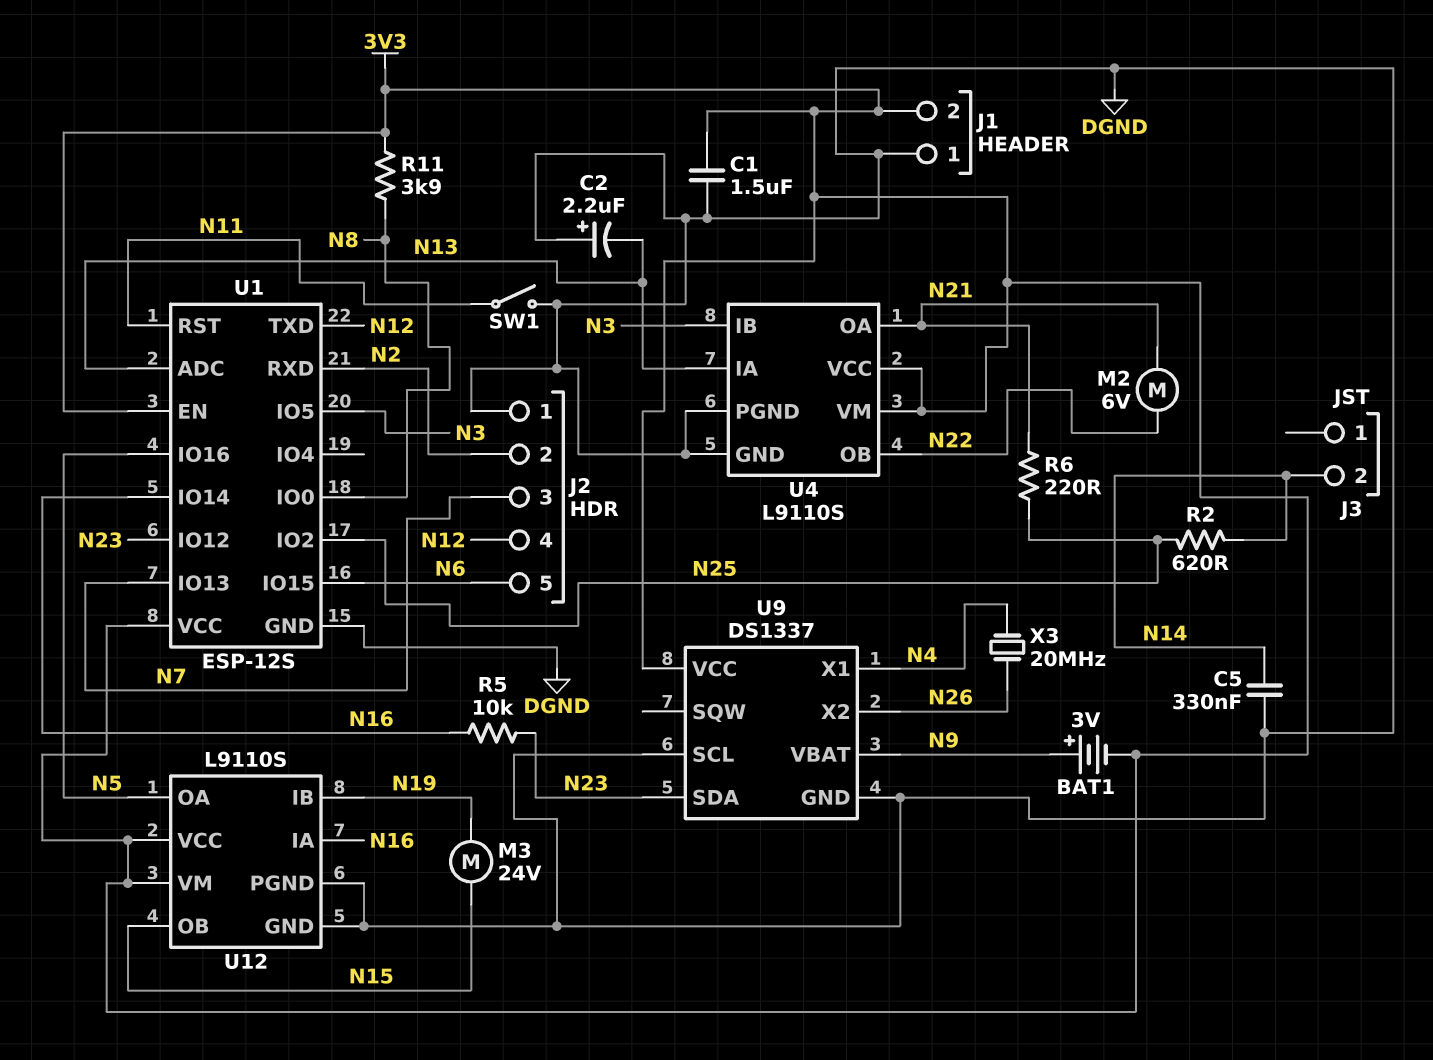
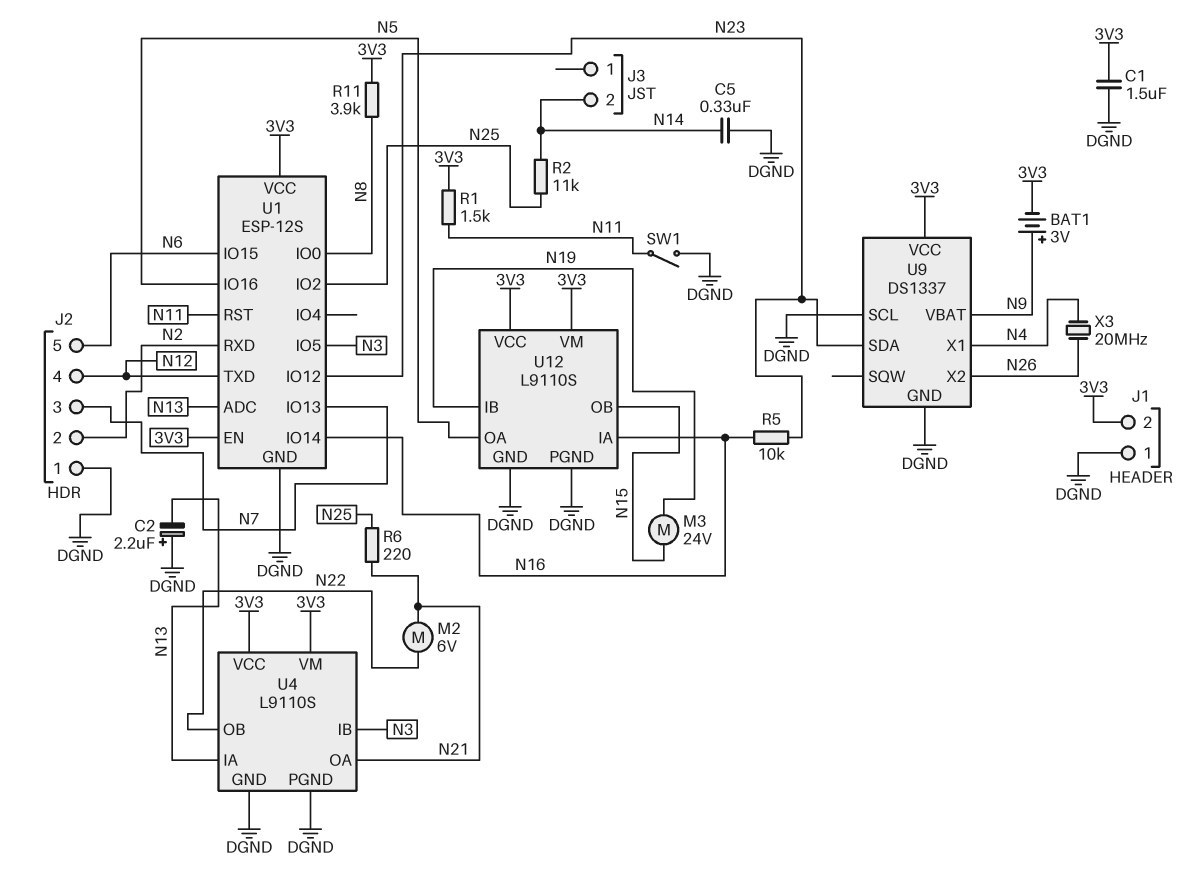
R1: none -> 1.5k (3V3, N11)
R2: 620 (N14, N25) -> 11k (N14, N25)

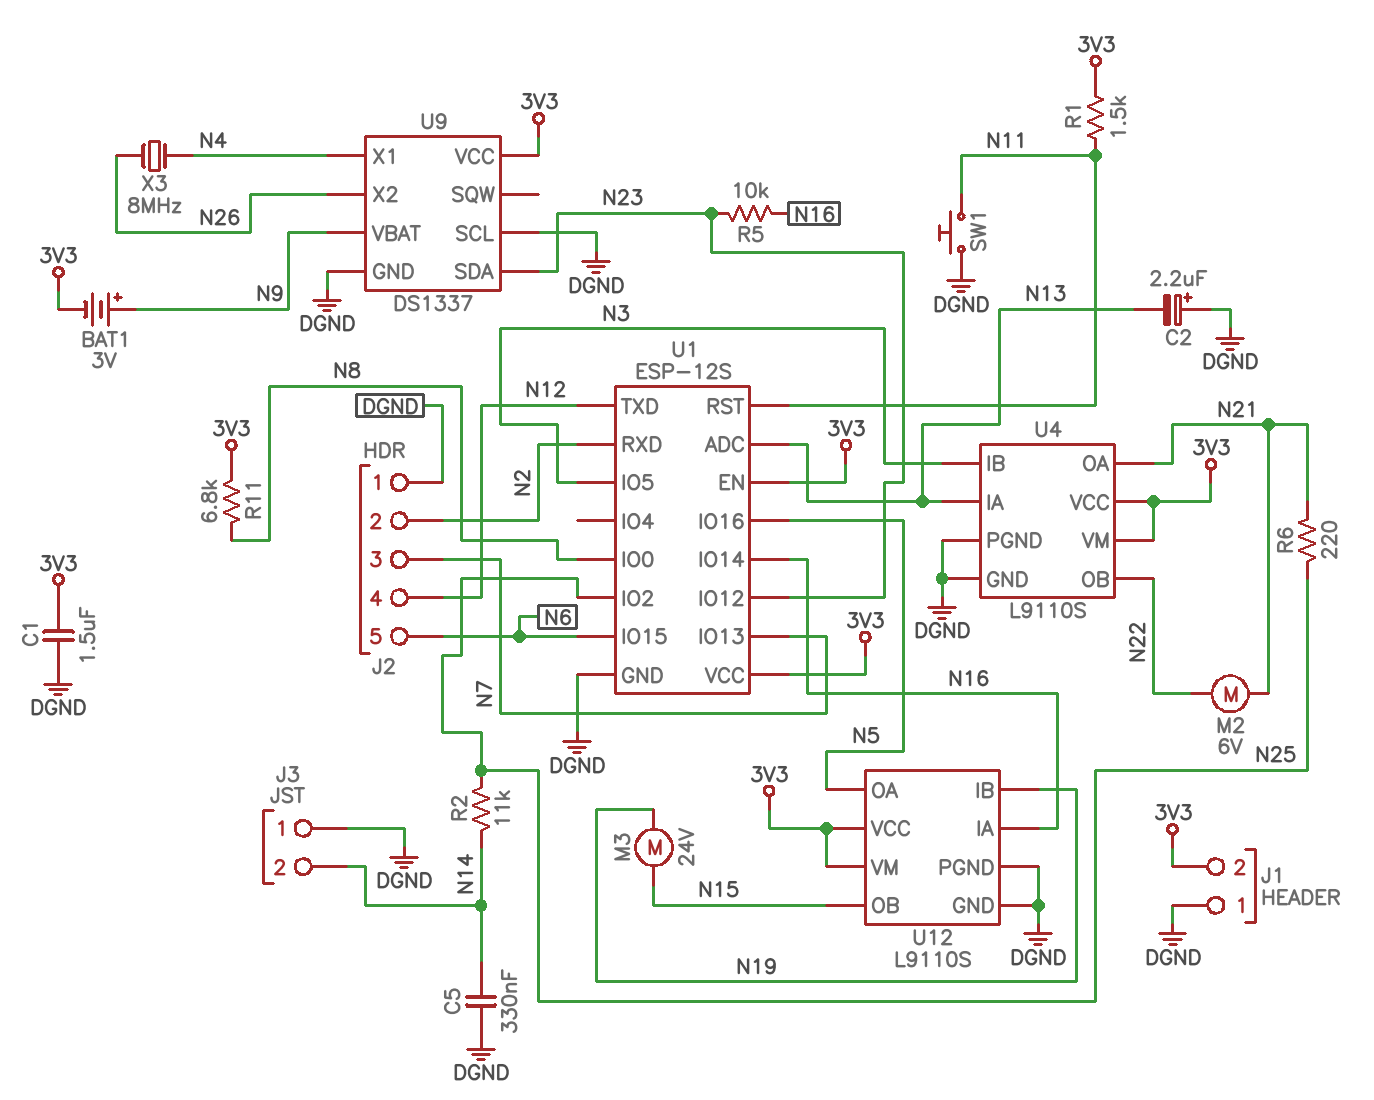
J3 pin 1: none -> DGND
R11: 3.9k (3V3, N8) -> 6.8k (3V3, N8)
SW1: switch (DGND, N11) -> button (DGND, N11)
X3: 20MHz (N4, N26) -> 8MHz (N4, N26)

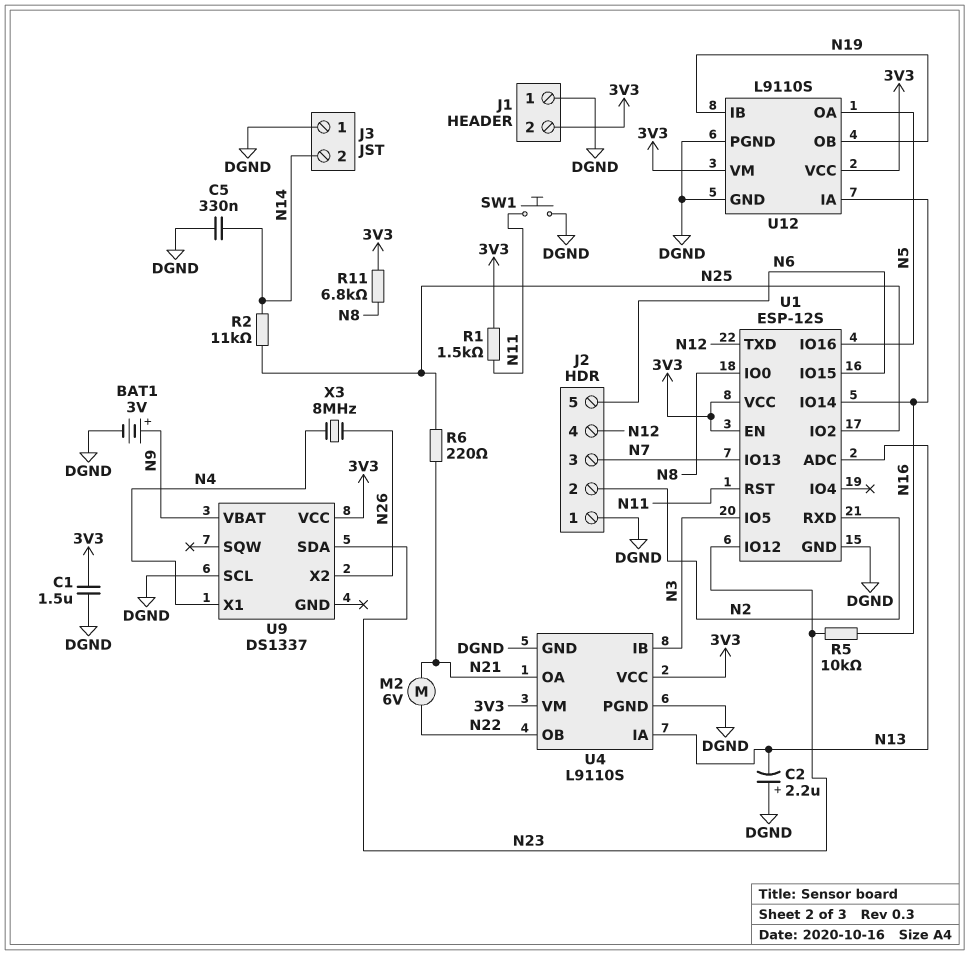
BAT1: 3V (plus N9, minus 3V3) -> 3V (plus N9, minus DGND)
M3: motor 24V (N15, N19) -> none
U9 pin GND: DGND -> none
U12 pin OB: N15 -> N19

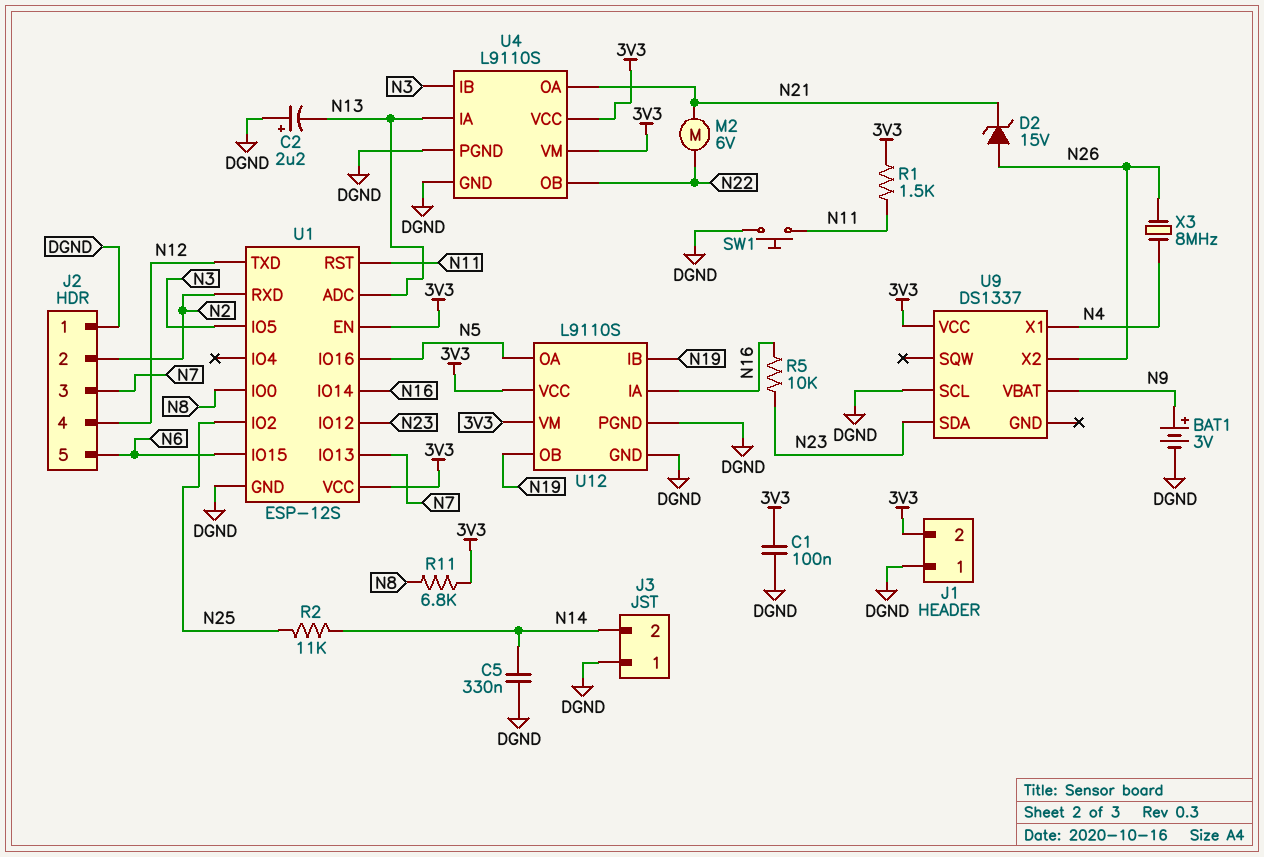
C1: 1.5uF (3V3, DGND) -> 100nF (3V3, DGND)
D2: none -> zener 15V (A N26, K N21)
R6: 220 (N21, N25) -> none

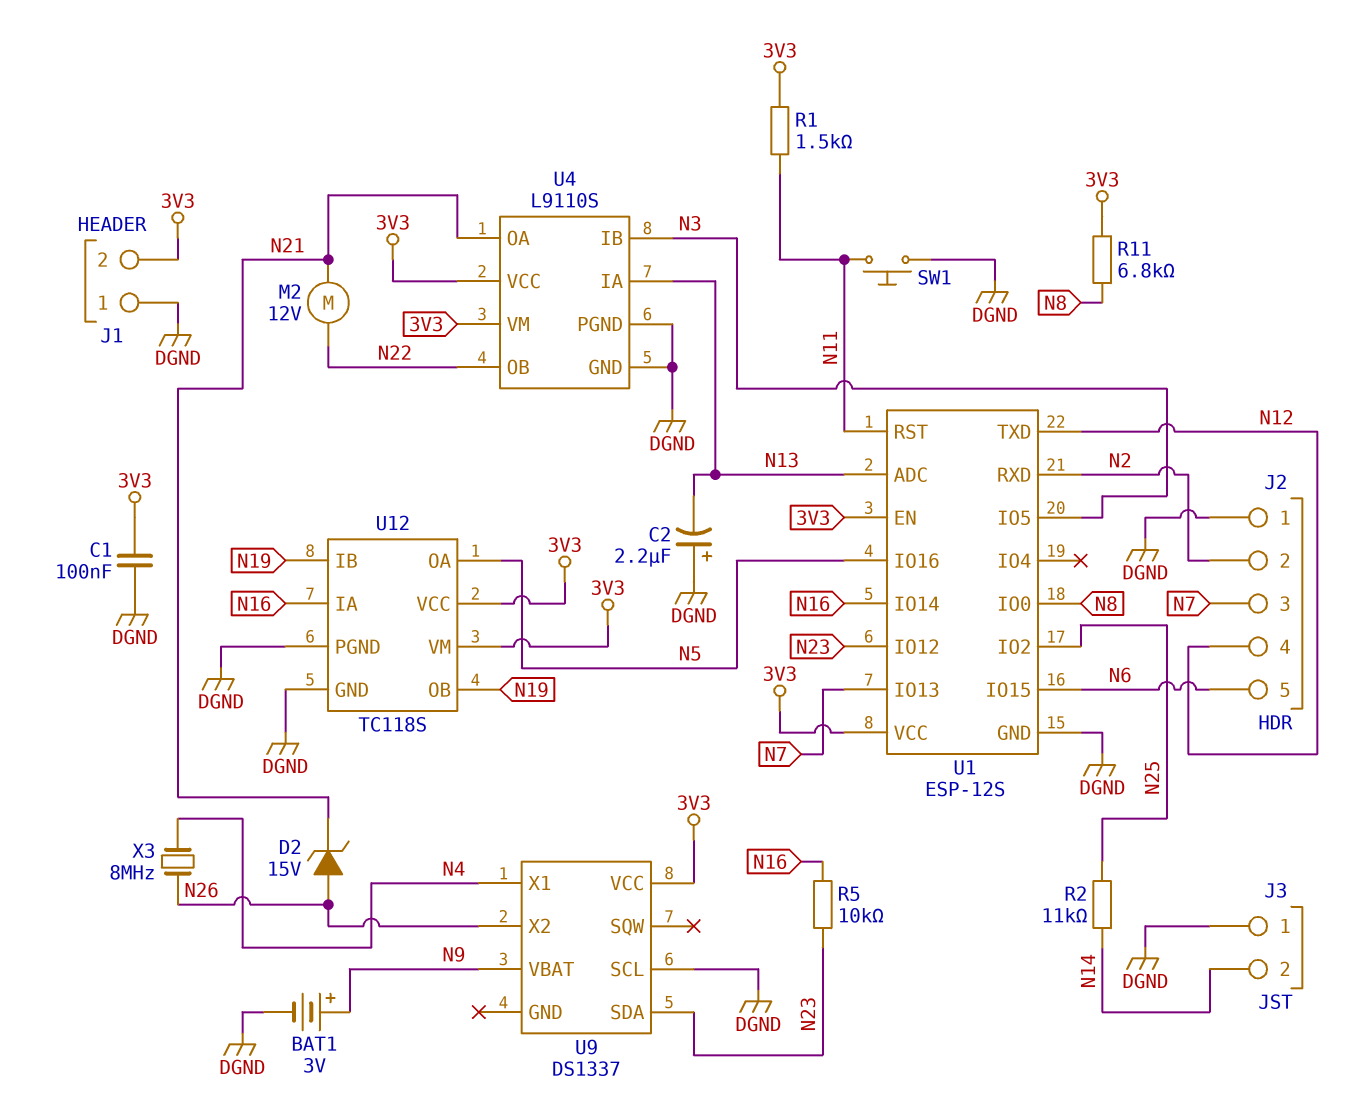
C5: 330nF (DGND, N14) -> none
M2: motor 6V (N21, N22) -> motor 12V (N21, N22)
U12: L9110S -> TC118S

